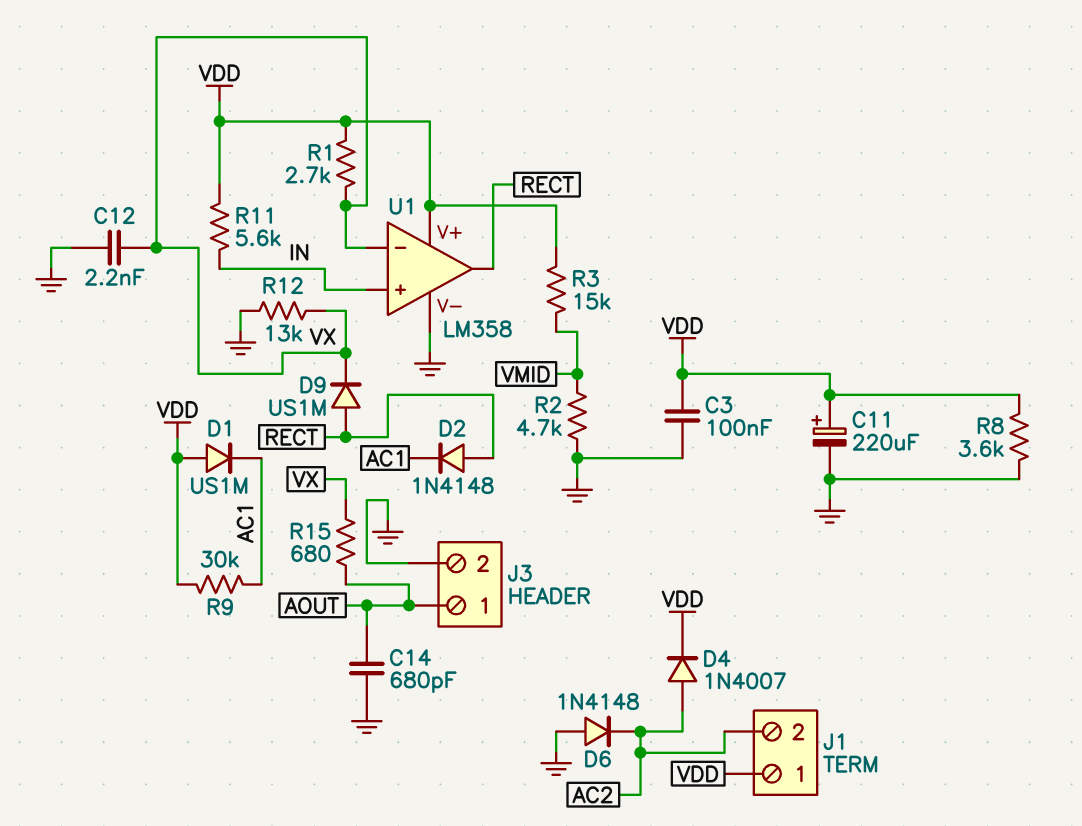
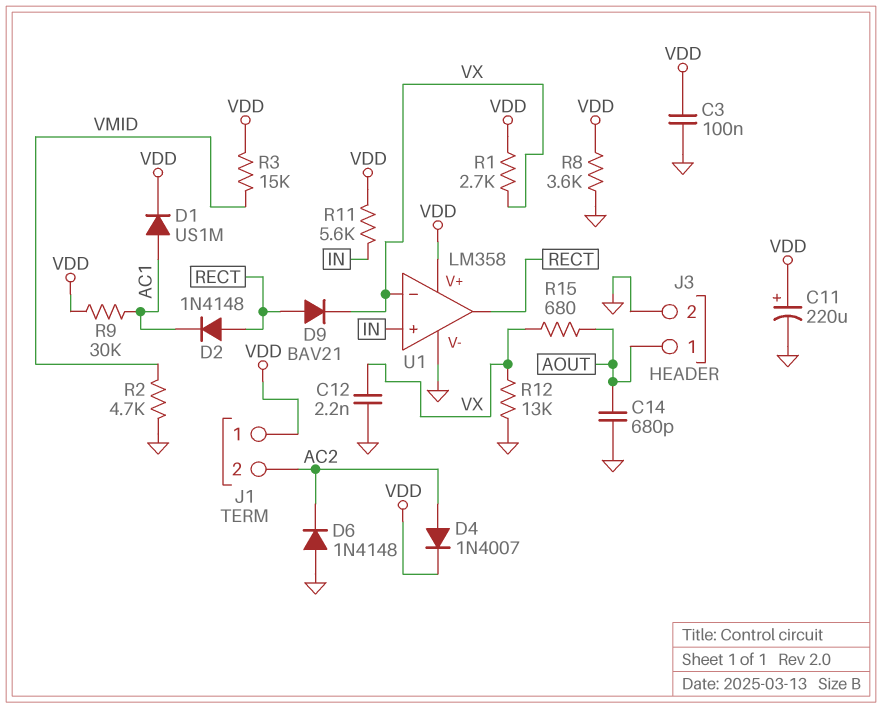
D1: diode US1M (A VDD, K AC1) -> diode US1M (A AC1, K VDD)
D9: diode US1M (A RECT, K VX) -> diode BAV21 (A RECT, K VX)

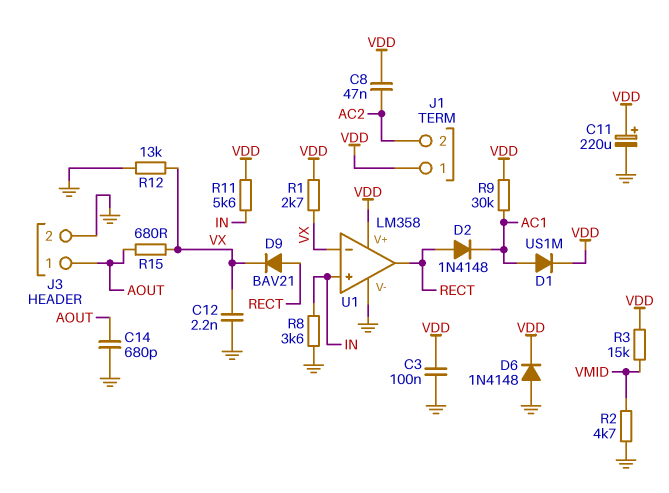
C8: none -> 47nF (AC2, VDD)
D4: diode 1N4007 (A AC2, K VDD) -> none
D6: diode 1N4148 (A GND, K AC2) -> diode 1N4148 (A GND, K VDD)
R8: 3.6k (GND, VDD) -> 3.6k (GND, IN)

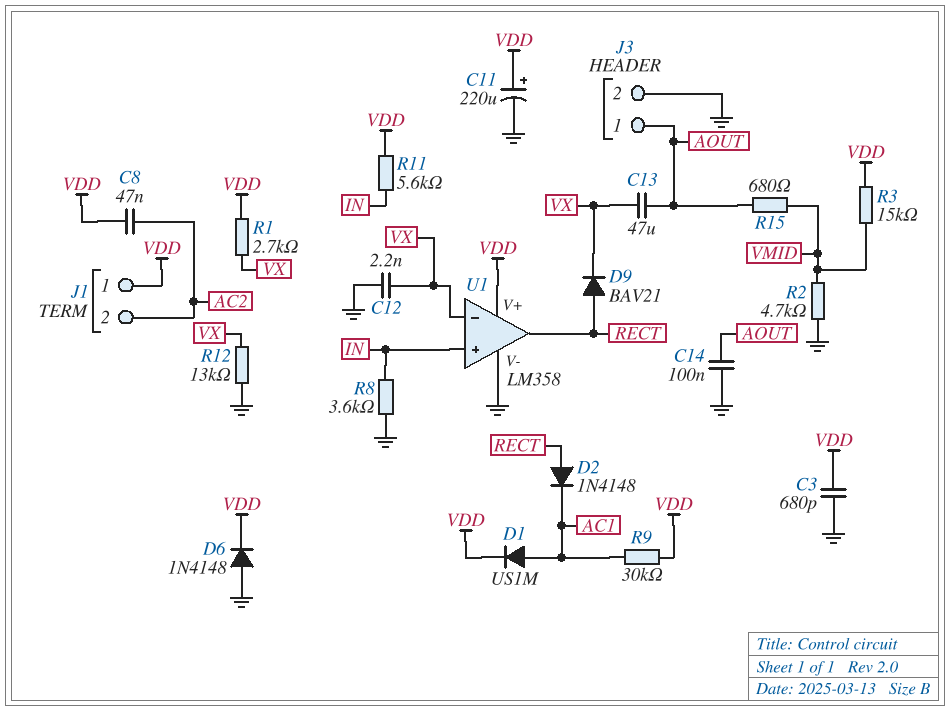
C3: 100nF (GND, VDD) -> 680pF (GND, VDD)
C13: none -> 47uF (AOUT, VX)
C14: 680pF (AOUT, GND) -> 100nF (AOUT, GND)
R15: 680 (AOUT, VX) -> 680 (AOUT, VMID)

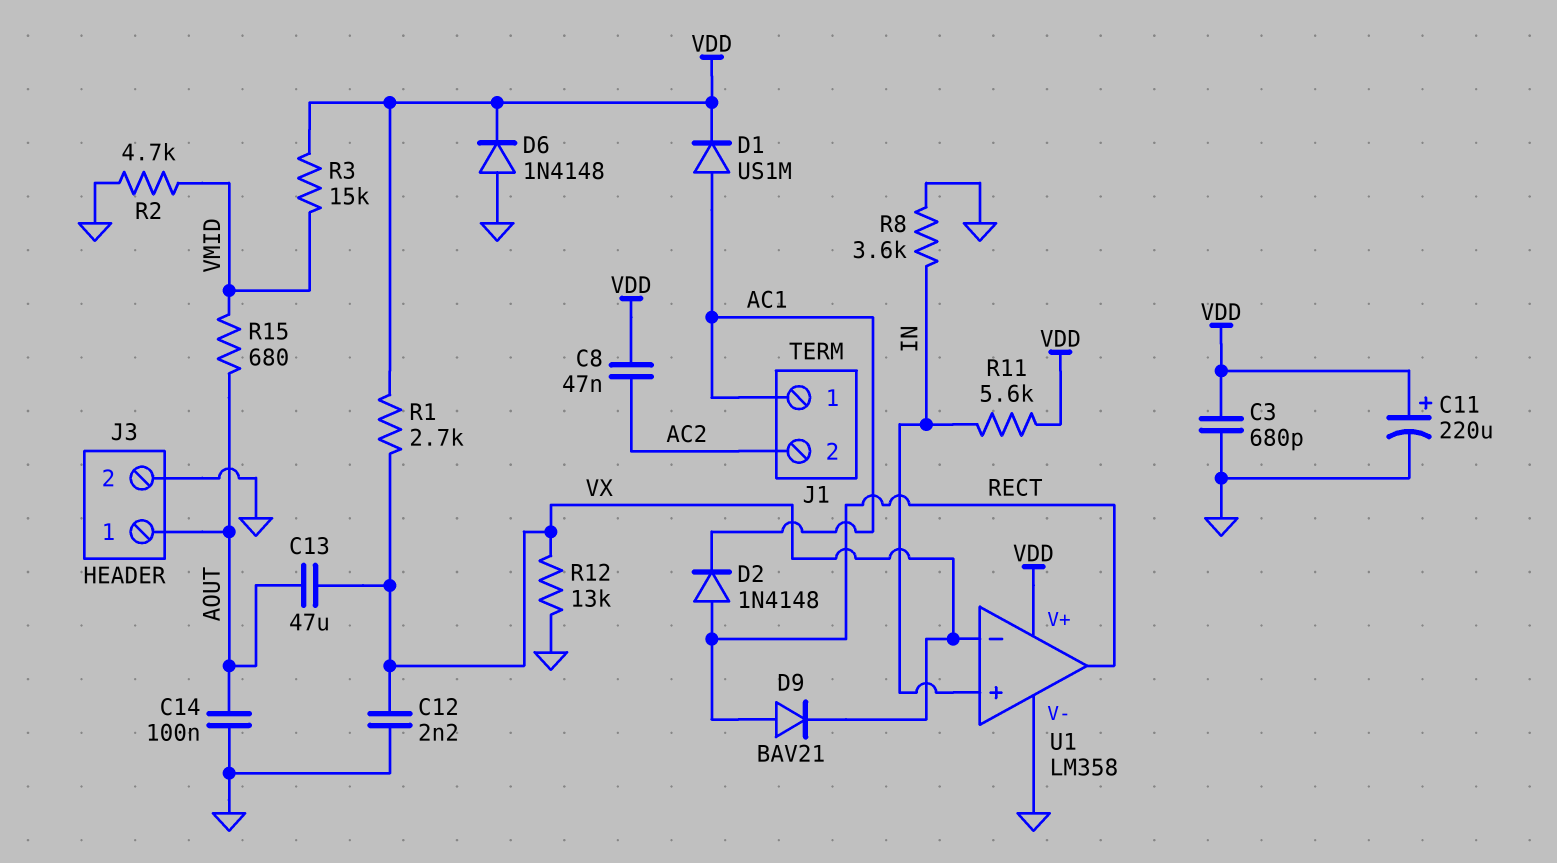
J1 pin 1: VDD -> AC1
R9: 30k (AC1, VDD) -> none

